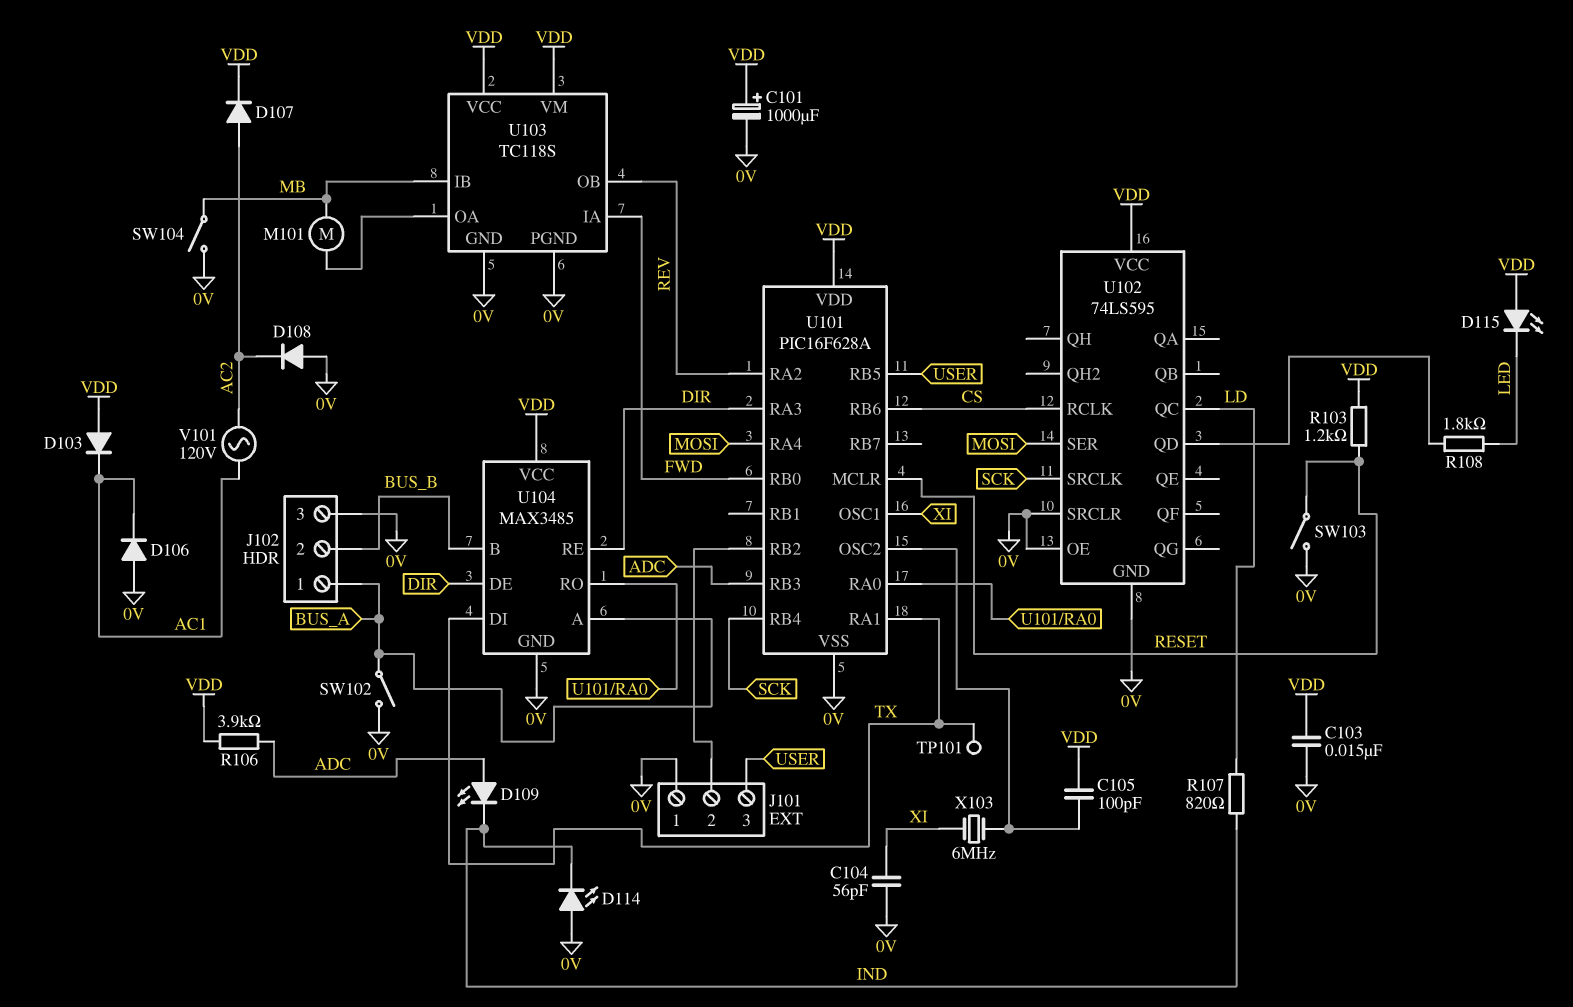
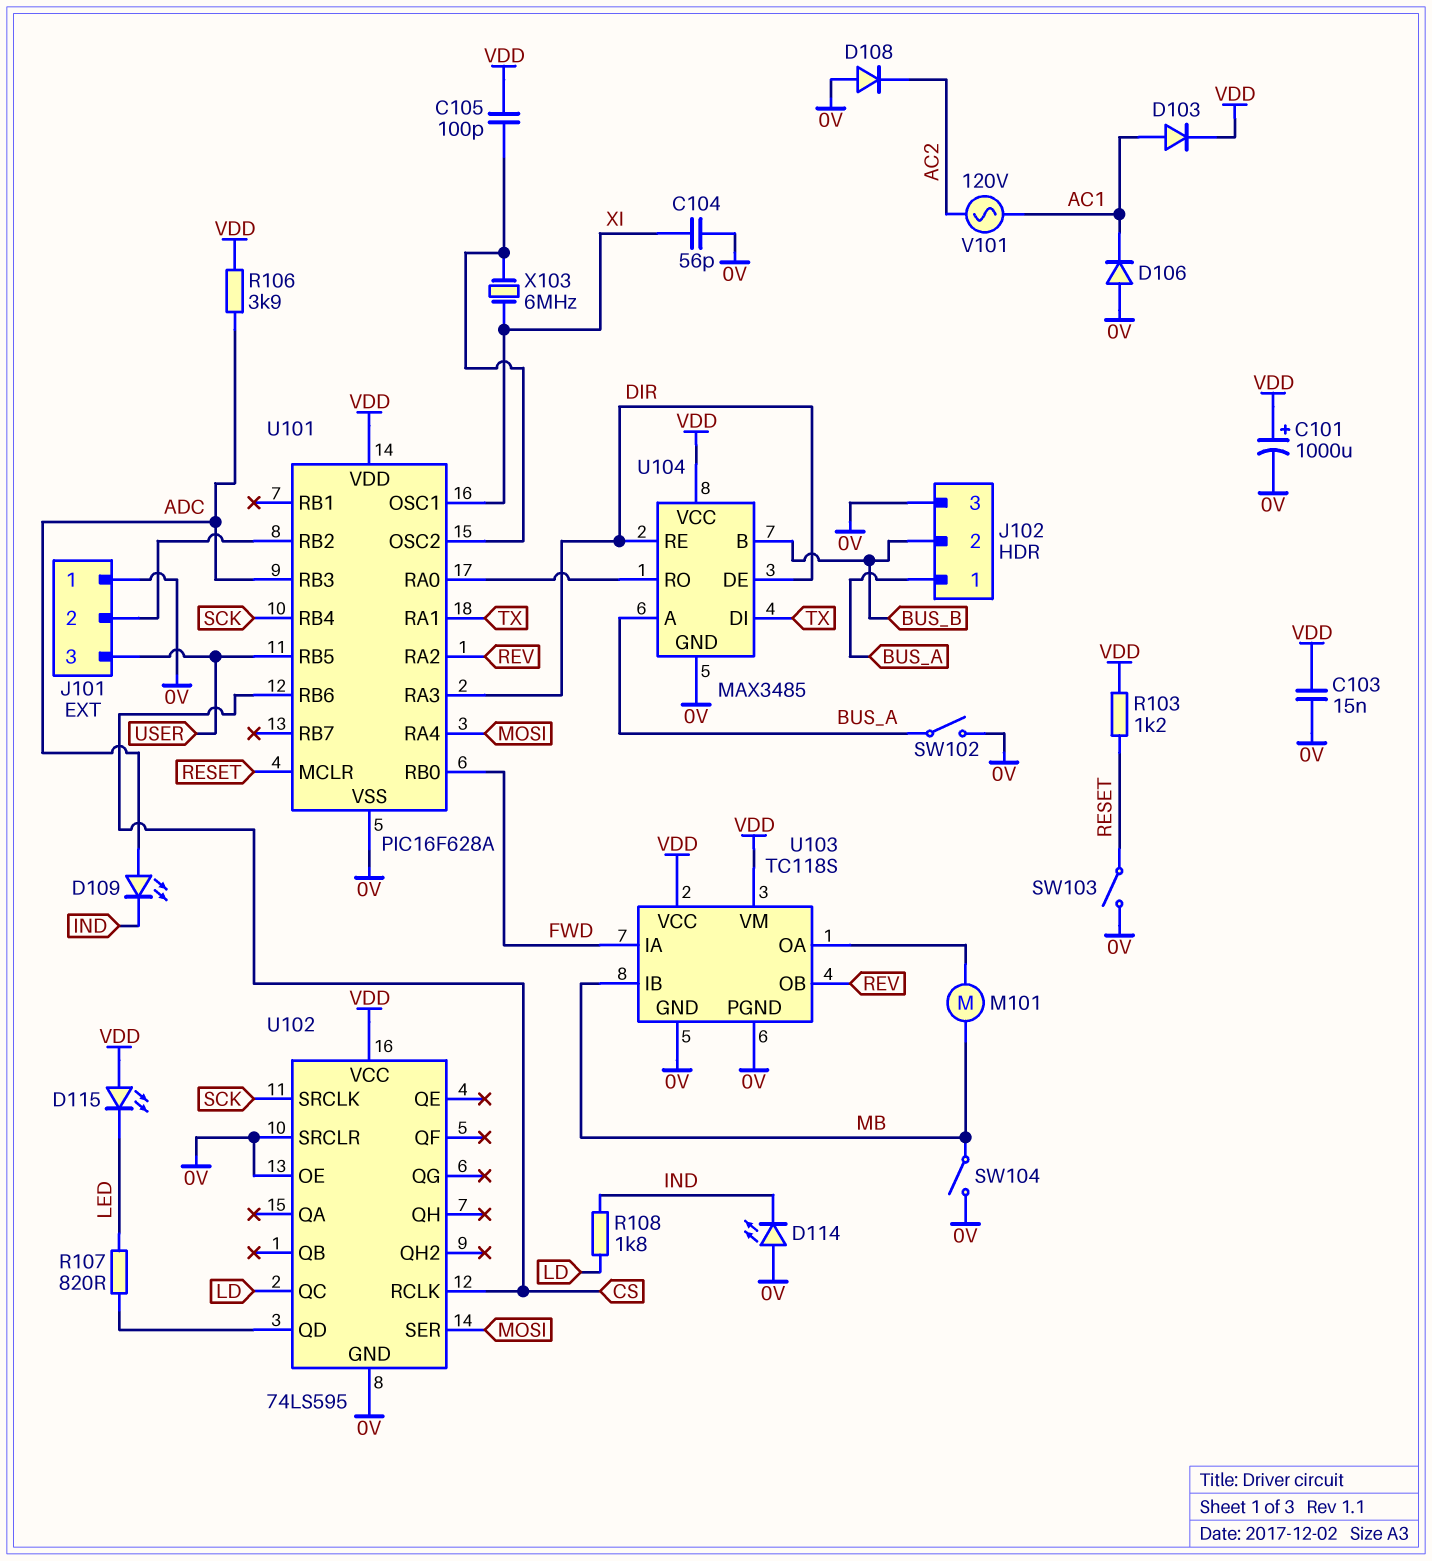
D103: diode (A VDD, K AC1) -> diode (A AC1, K VDD)
D107: diode (A AC2, K VDD) -> none
R107: 820 (IND, LD) -> 820 (LED, U102/QD)
R108: 1.8k (LED, U102/QD) -> 1.8k (IND, LD)
TP101: test point (TX) -> none

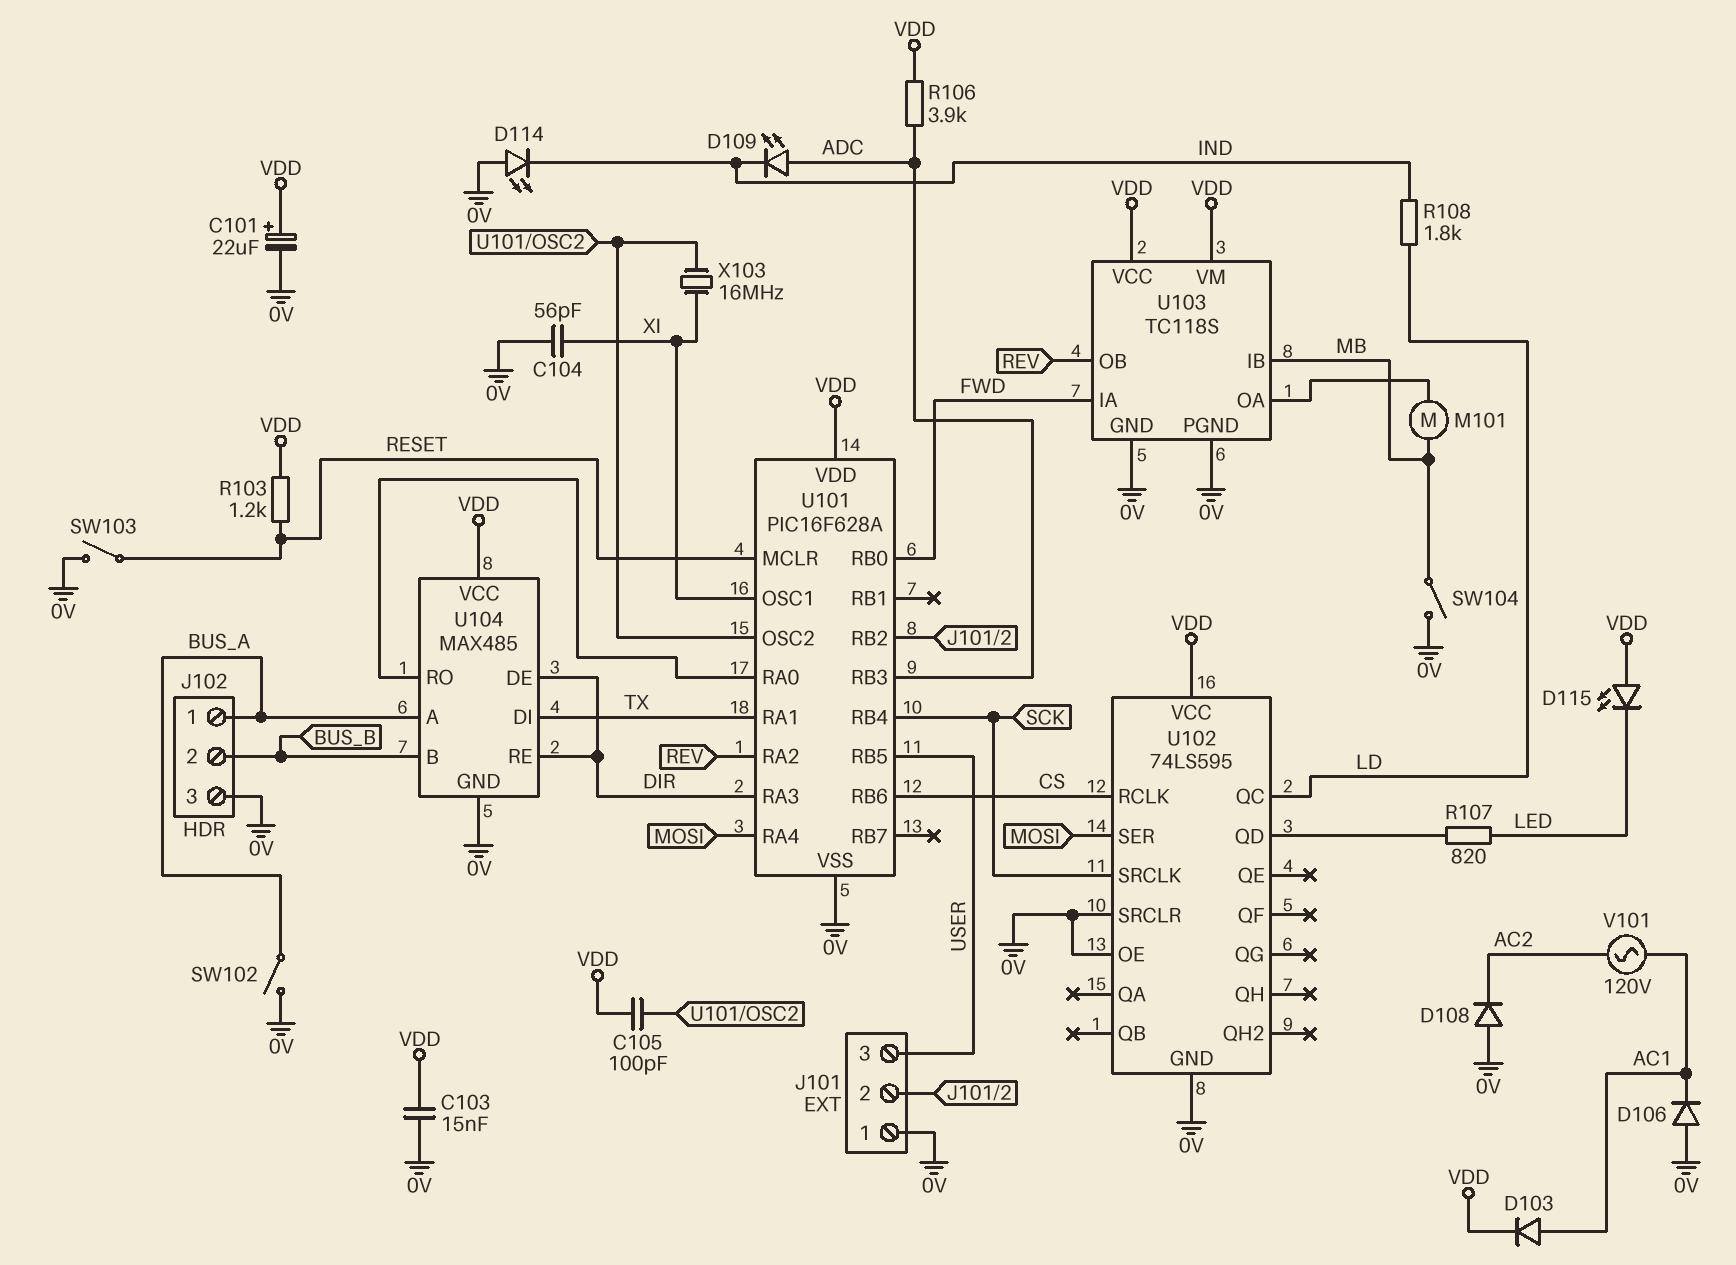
C101: 1000uF (plus VDD, minus 0V) -> 22uF (plus VDD, minus 0V)
U104: MAX3485 -> MAX485
X103: 6MHz (U101/OSC2, XI) -> 16MHz (U101/OSC2, XI)

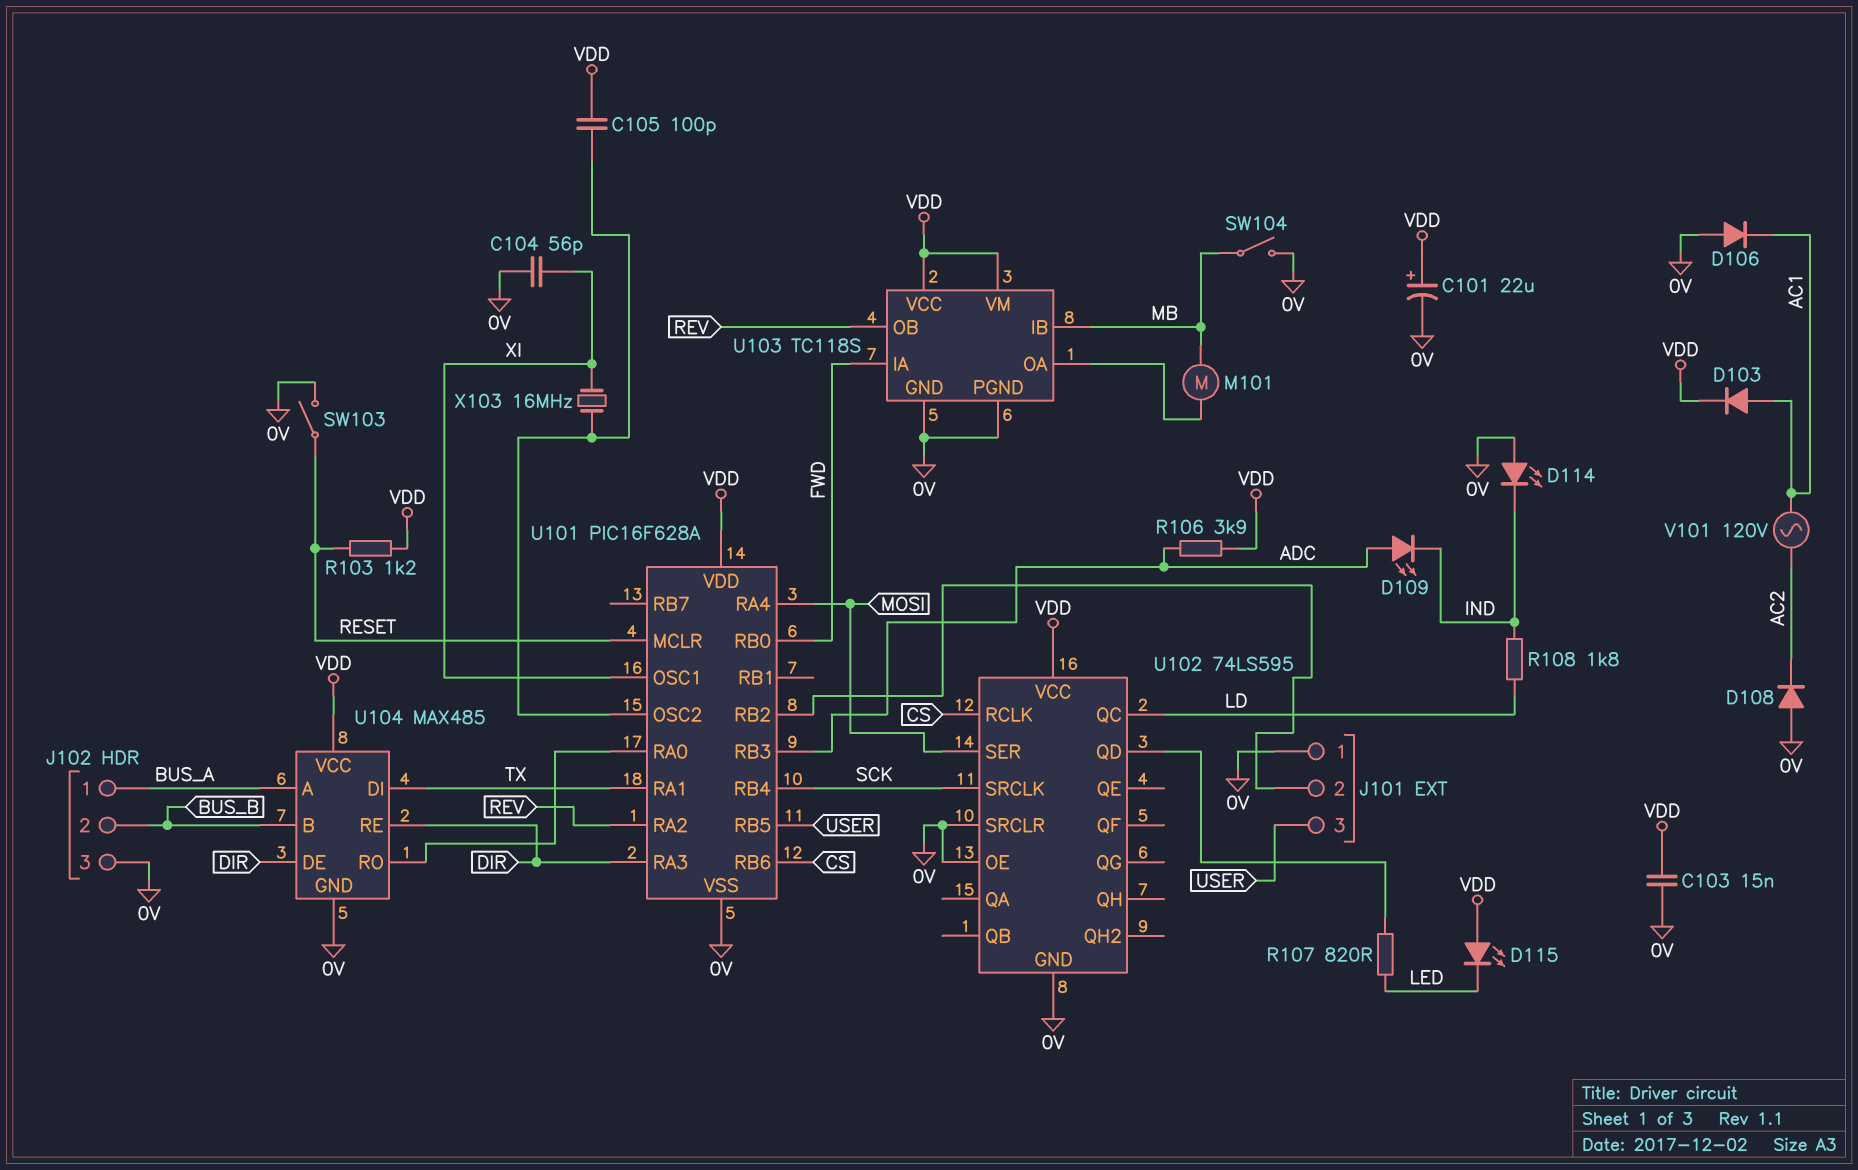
SW102: switch (0V, BUS_A) -> none

